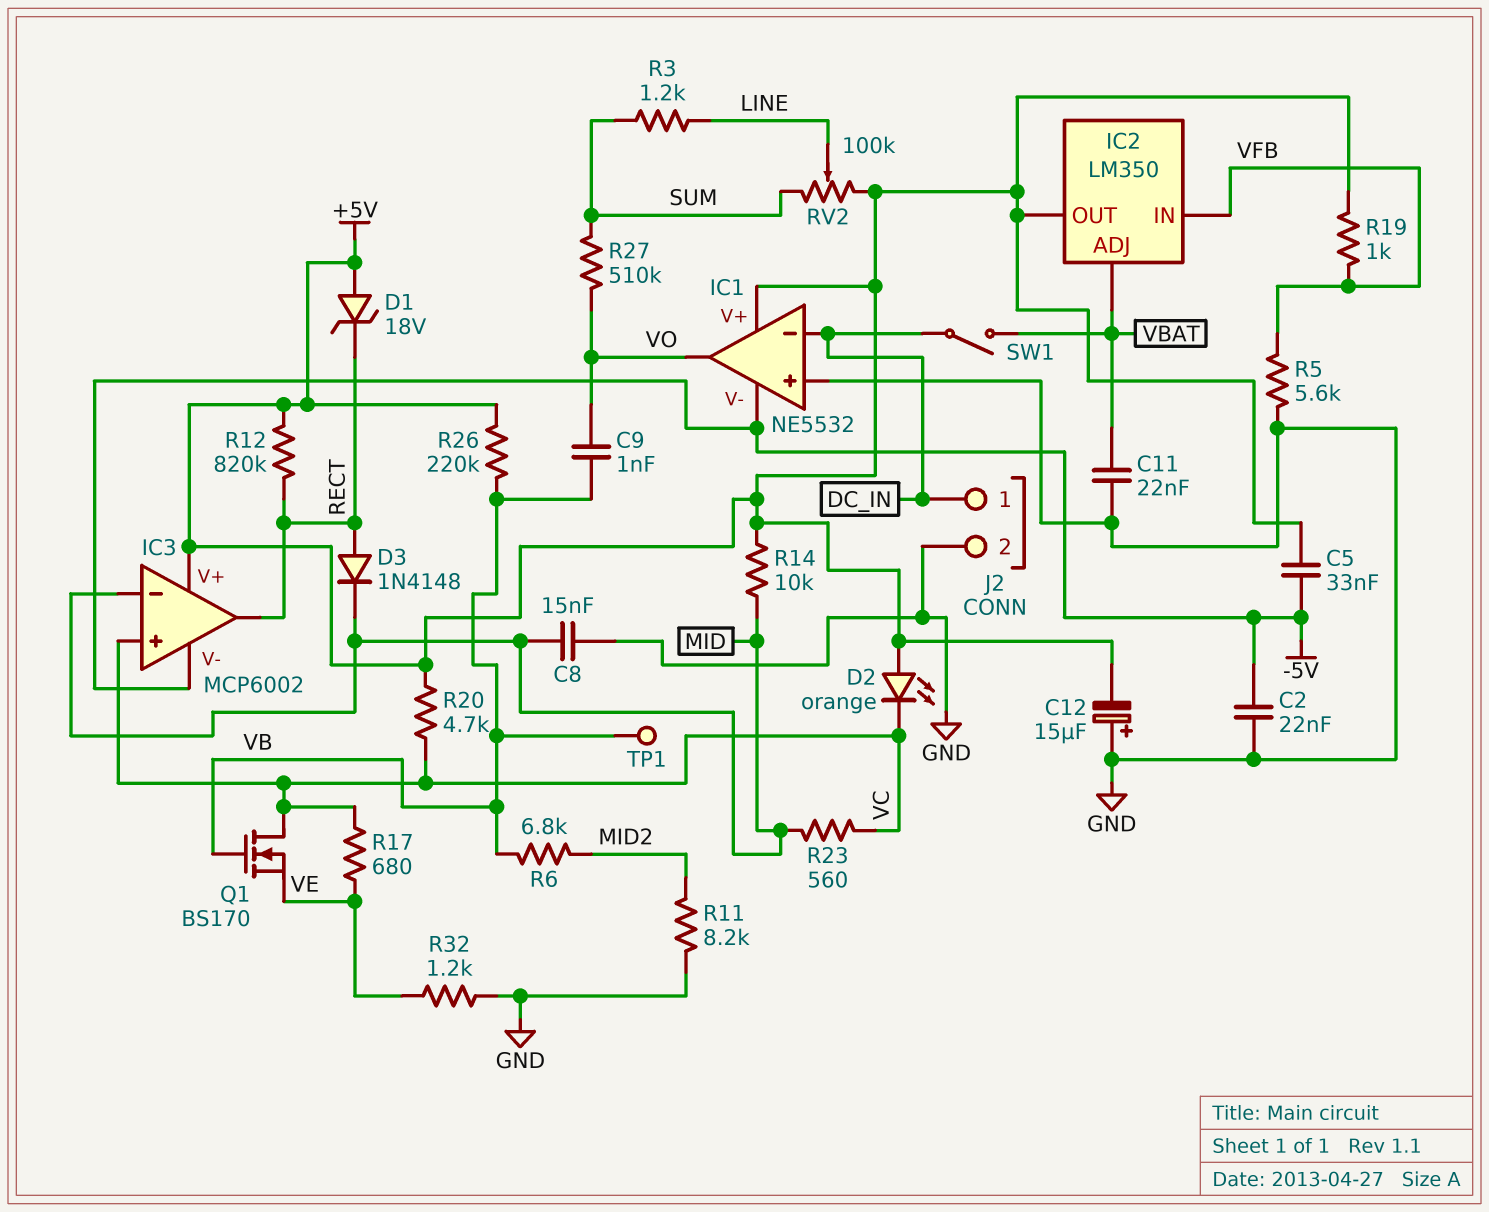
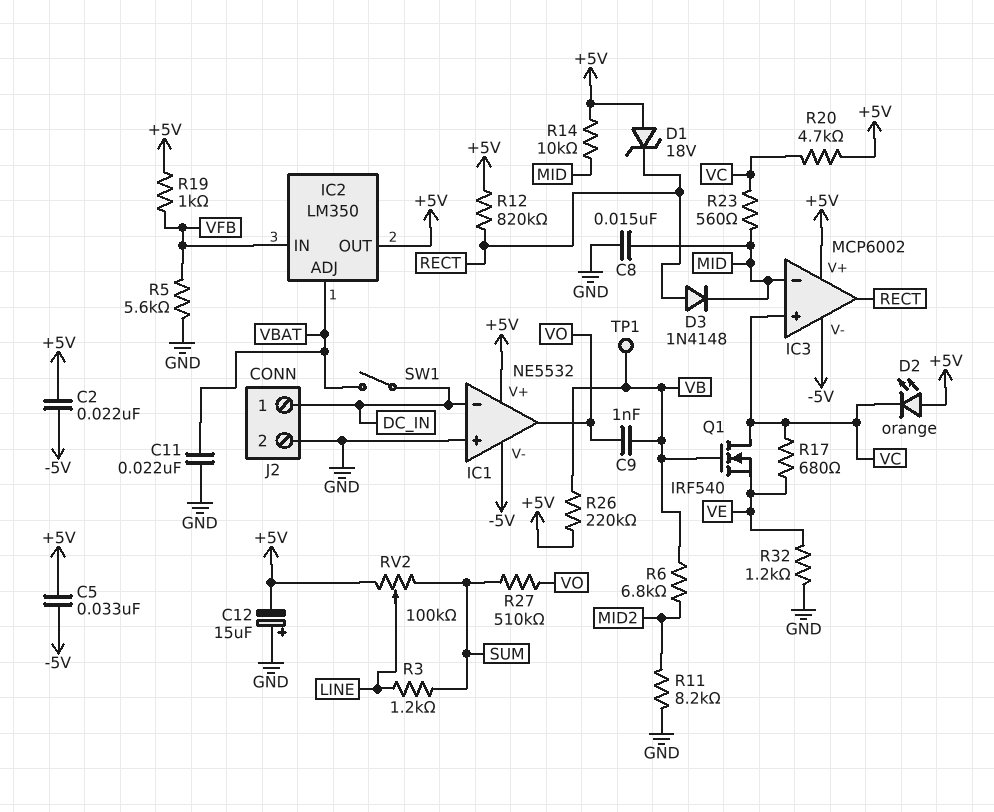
C2: 22nF (-5V, GND) -> 22nF (+5V, -5V)
Q1: NMOS BS170 (G VB, D VC, S VE) -> NMOS IRF540 (G VB, D VC, S VE)

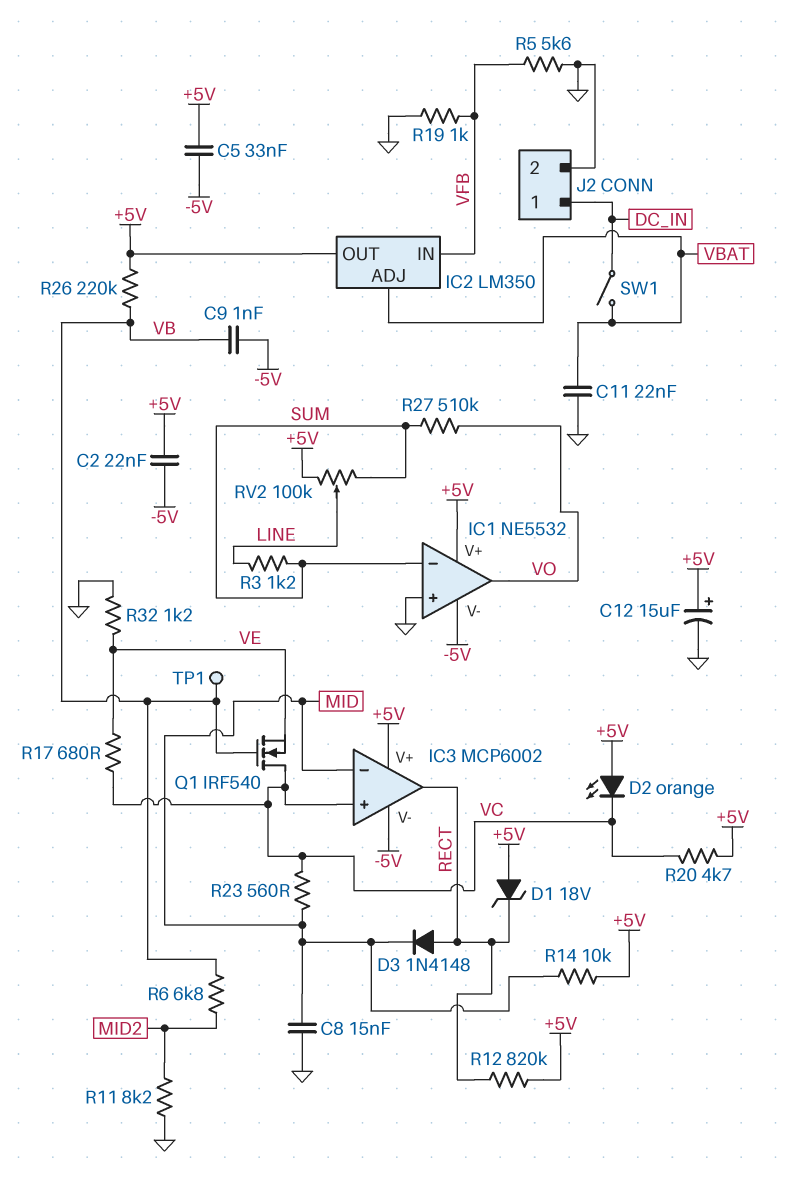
C9: 1nF (VB, VO) -> 1nF (-5V, VB)
C12: 15uF (plus GND, minus +5V) -> 15uF (plus +5V, minus GND)
IC1 pin in-: DC_IN -> SUM
R19: 1k (+5V, VFB) -> 1k (GND, VFB)

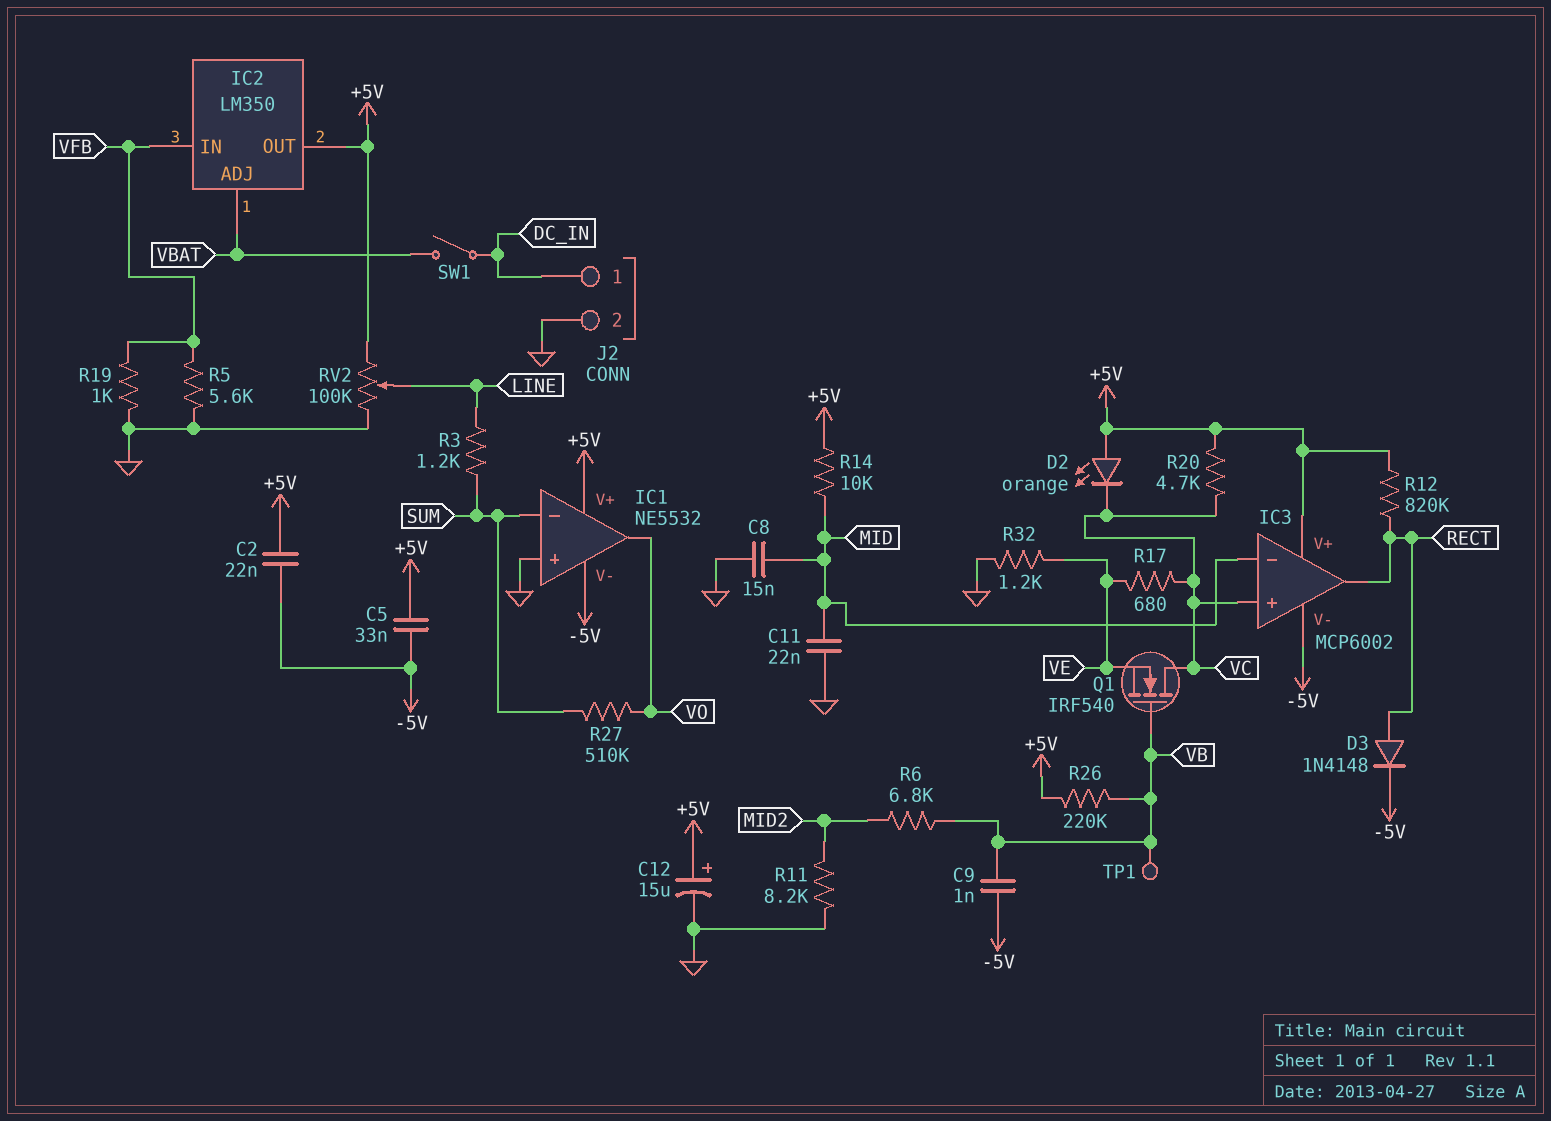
C11: 22nF (GND, VBAT) -> 22nF (GND, MID)
D1: zener 18V (A +5V, K RECT) -> none
D3: diode 1N4148 (A RECT, K MID) -> diode 1N4148 (A RECT, K -5V)
R23: 560 (MID, VC) -> none
RV2: 100k (+5V, SUM, wiper LINE) -> 100k (+5V, GND, wiper LINE)

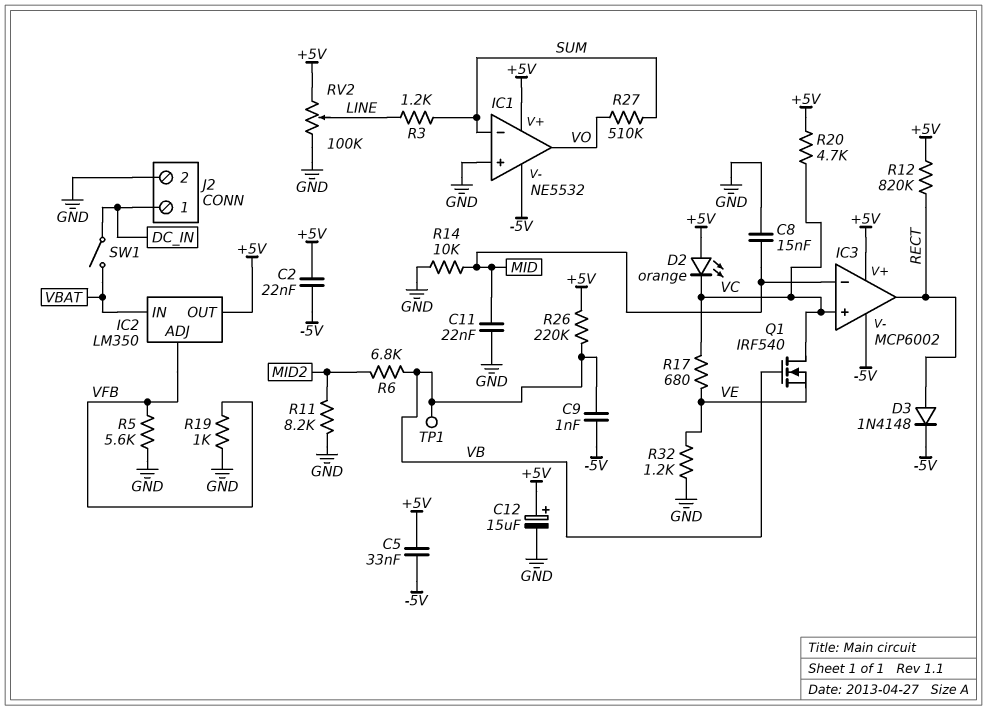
IC2 pin ADJ: VBAT -> VFB
IC2 pin IN: VFB -> VBAT
R14: 10k (+5V, MID) -> 10k (GND, MID)

